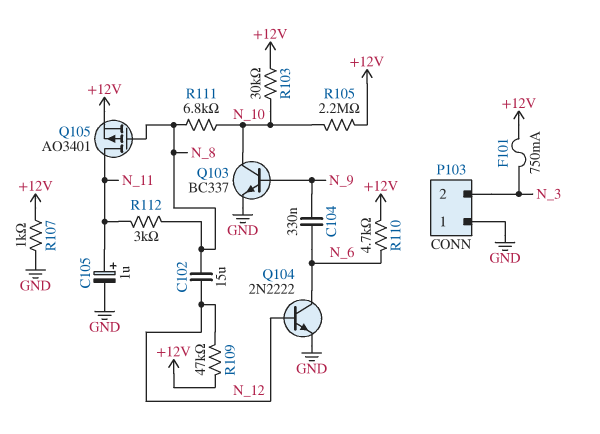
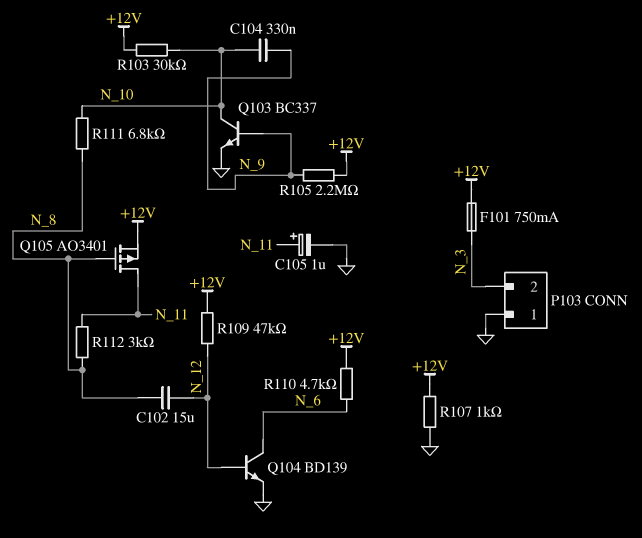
C104: 330nF (N_6, N_9) -> 330nF (N_9, N_10)
Q104: NPN 2N2222 (B N_12, C N_6, E GND) -> NPN BD139 (B N_12, C N_6, E GND)
R105: 2.2M (+12V, N_10) -> 2.2M (+12V, N_9)

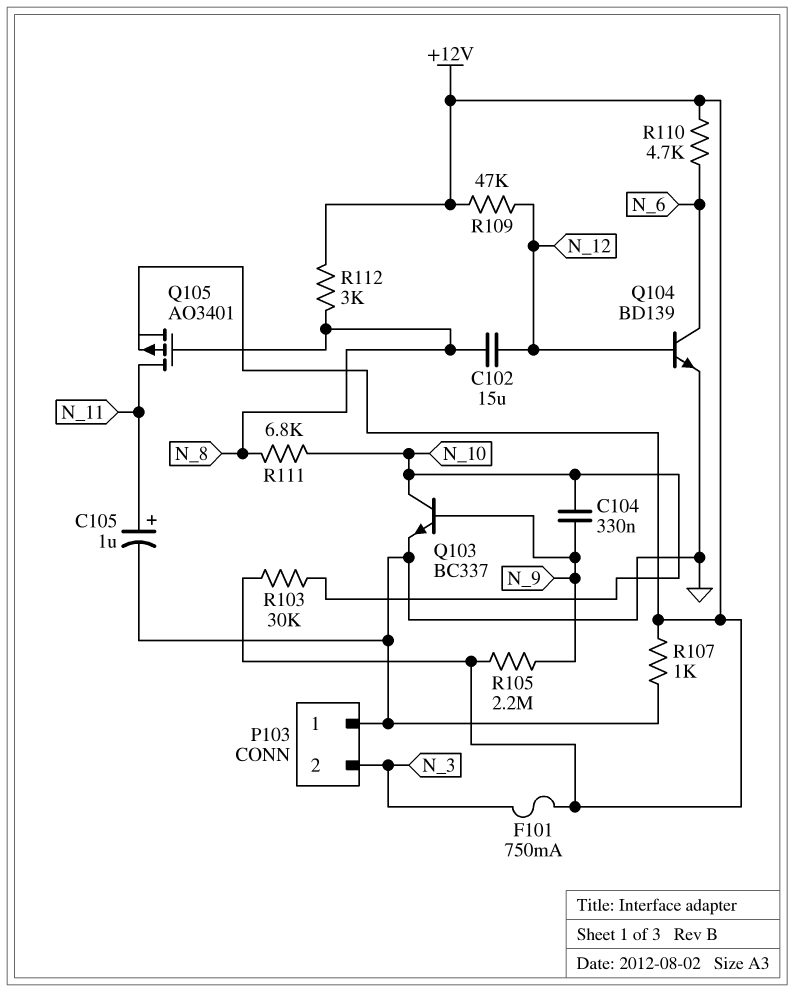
R112: 3k (N_8, N_11) -> 3k (+12V, N_8)

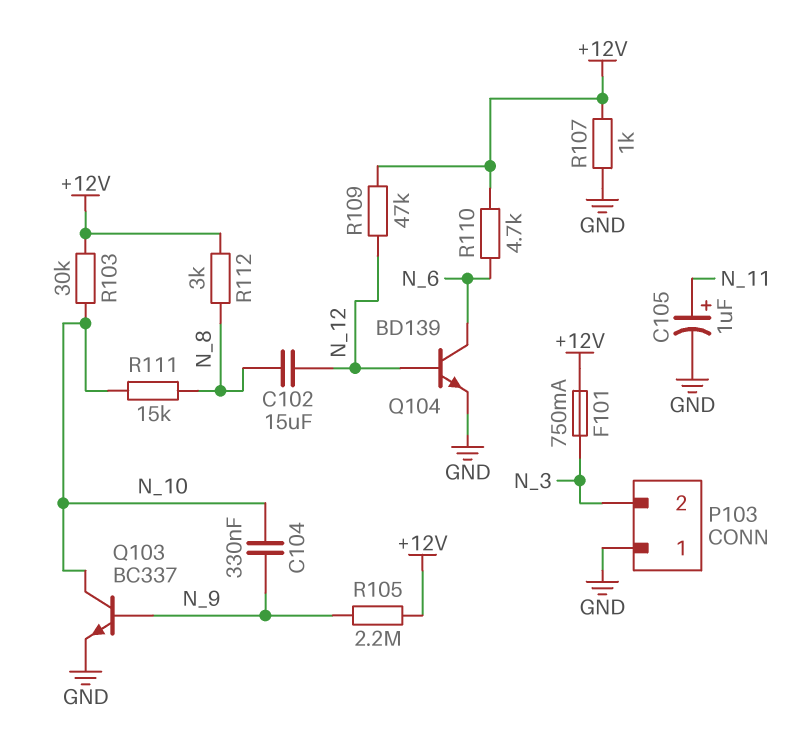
Q105: PMOS AO3401 (G N_8, D N_11, S +12V) -> none
R111: 6.8k (N_8, N_10) -> 15k (N_8, N_10)

